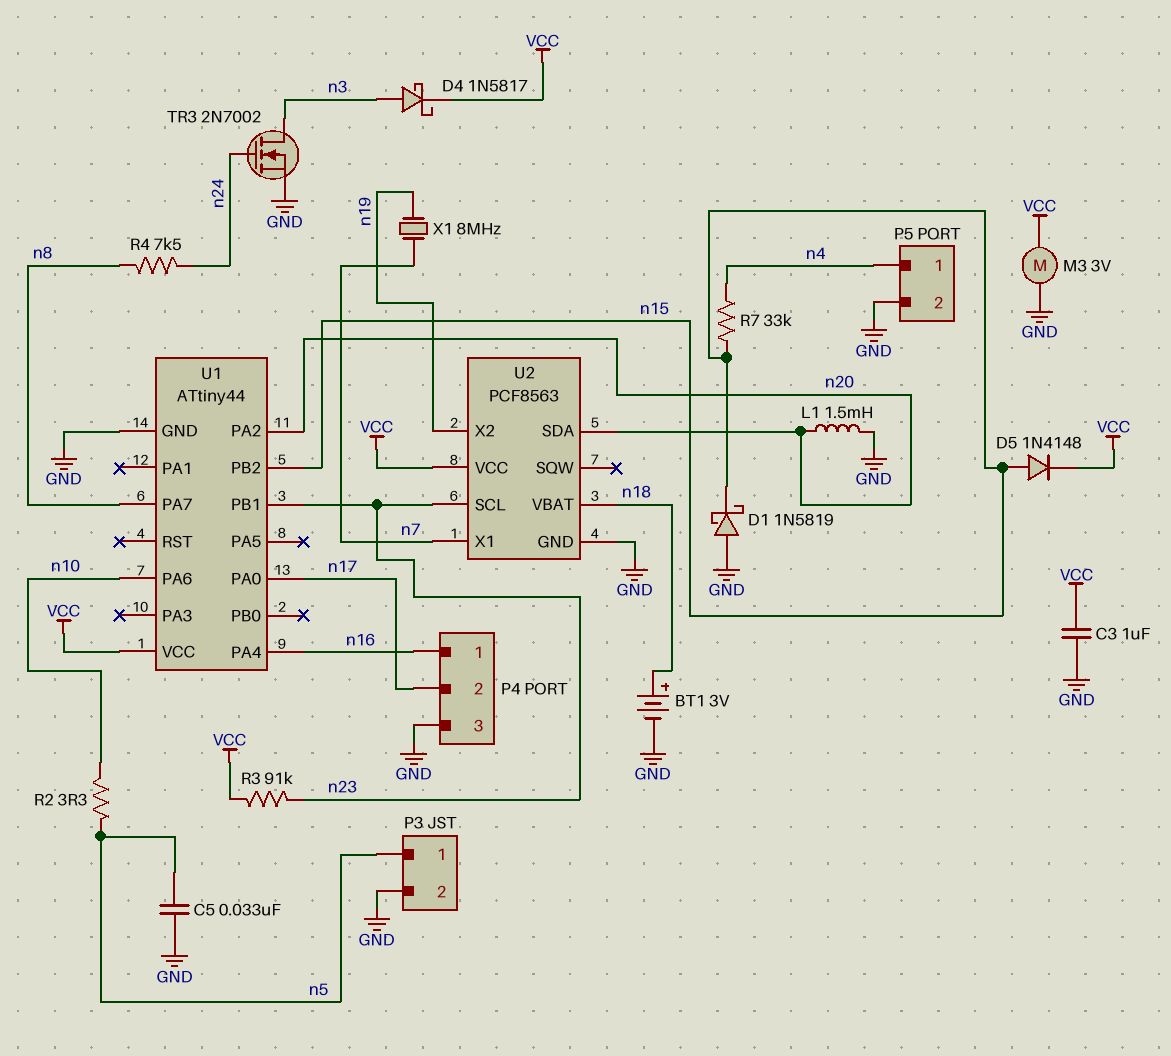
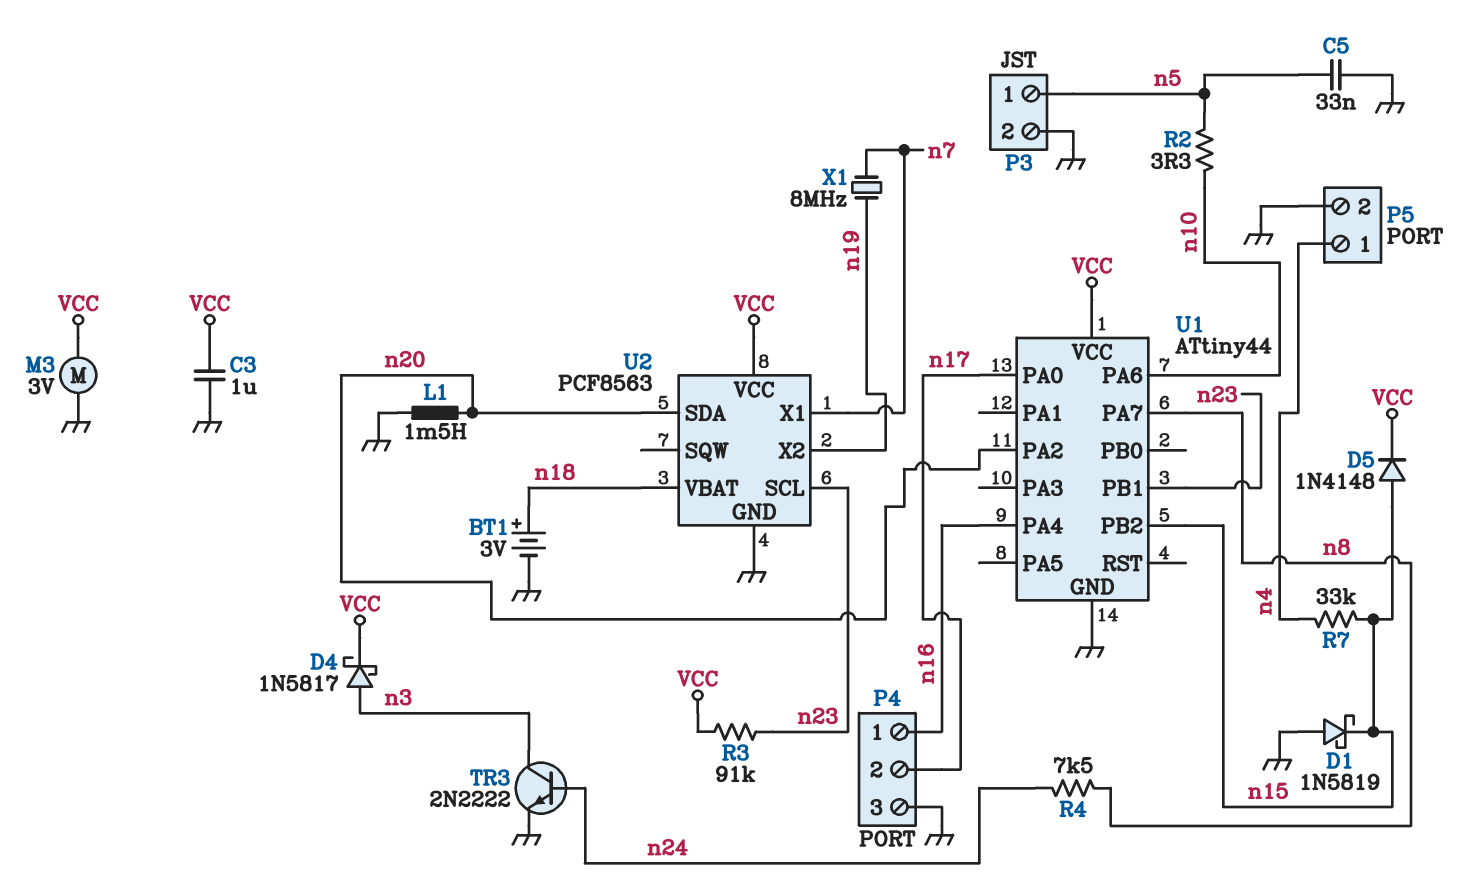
TR3: NMOS 2N7002 (G n24, D n3, S GND) -> NPN 2N2222 (B n24, C n3, E GND)

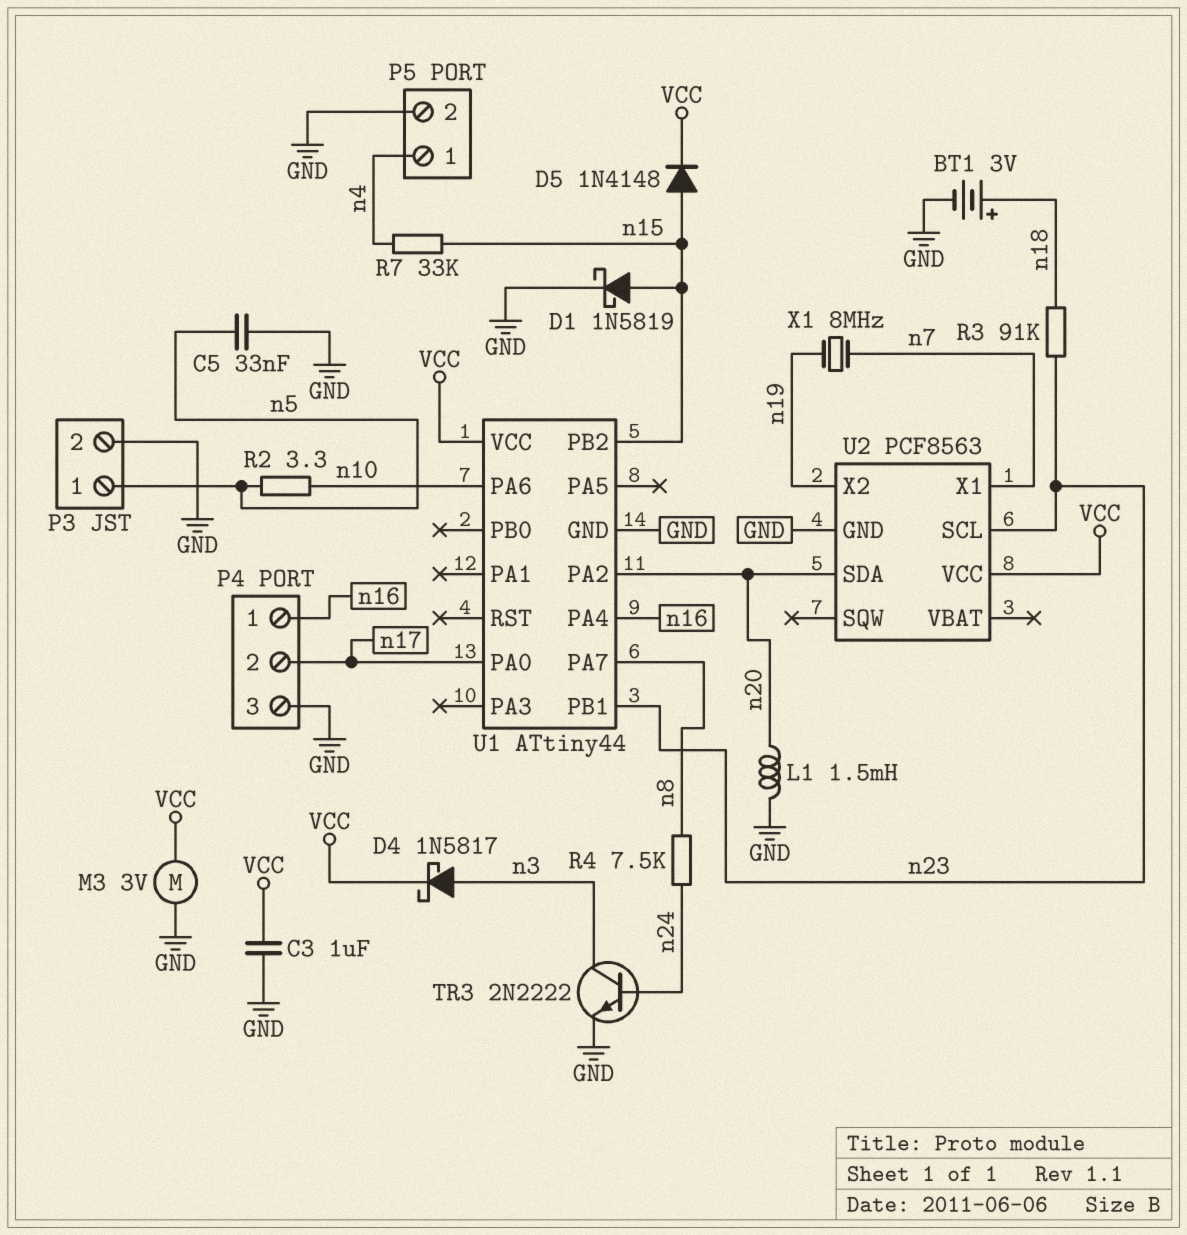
D1: schottky 1N5819 (A GND, K n15) -> schottky 1N5819 (A n15, K GND)
R3: 91k (VCC, n23) -> 91k (n18, n23)
U2 pin VBAT: n18 -> none

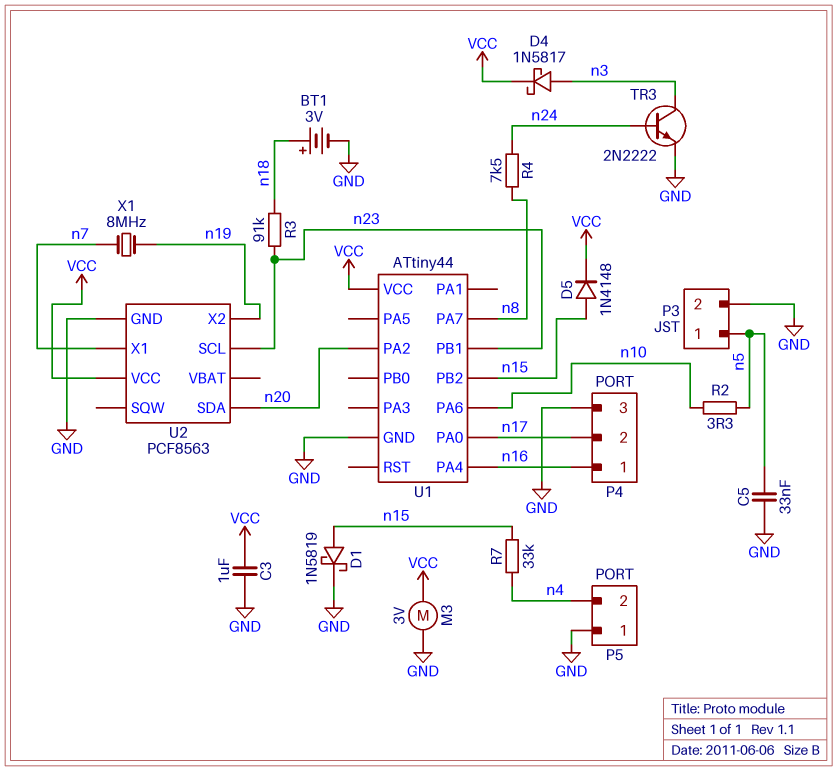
L1: 1.5mH (GND, n20) -> none
P5 pin 1: n4 -> GND
P5 pin 2: GND -> n4

